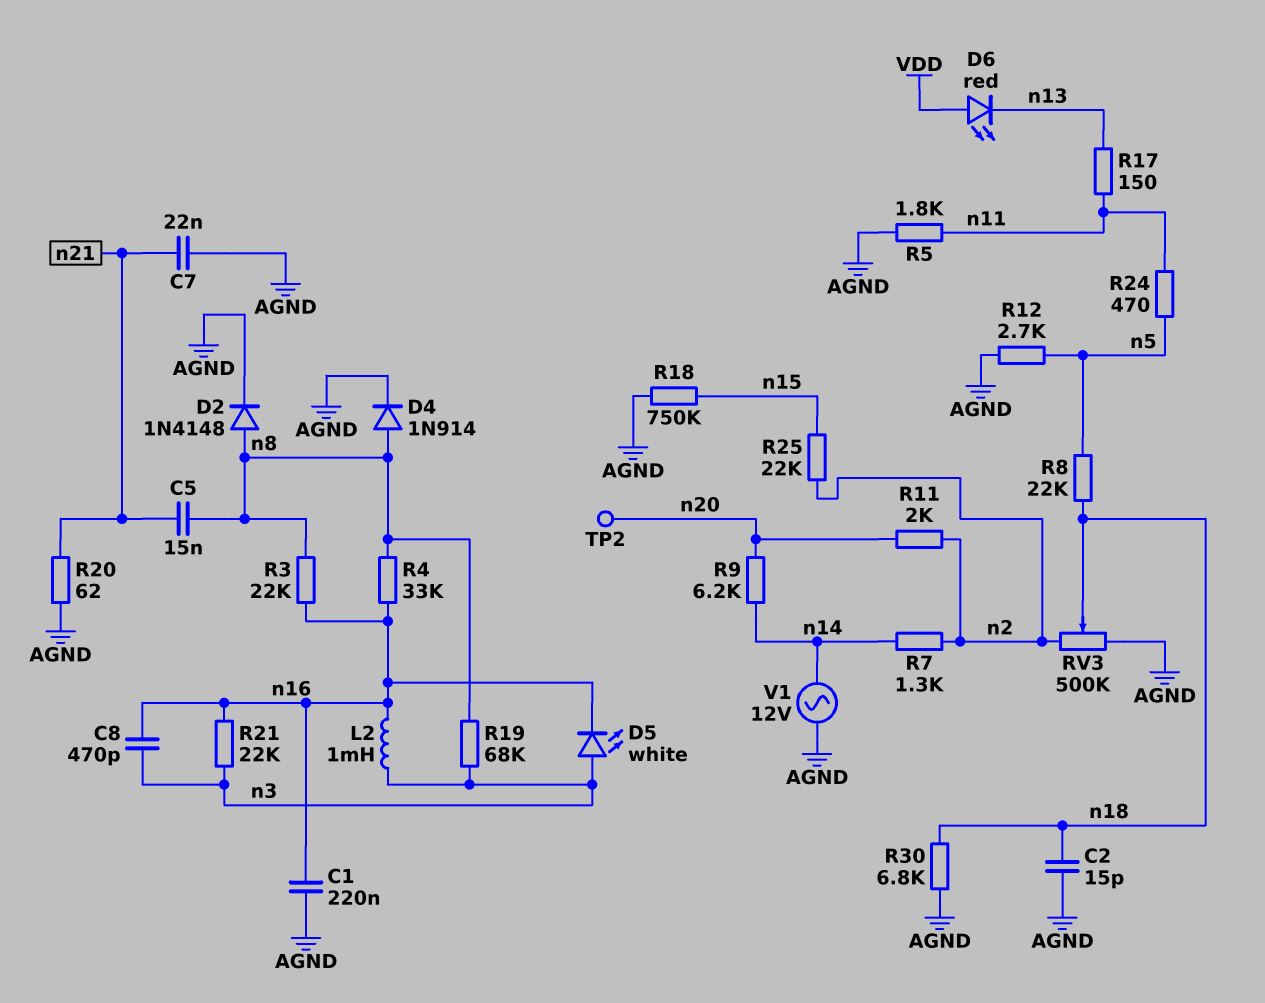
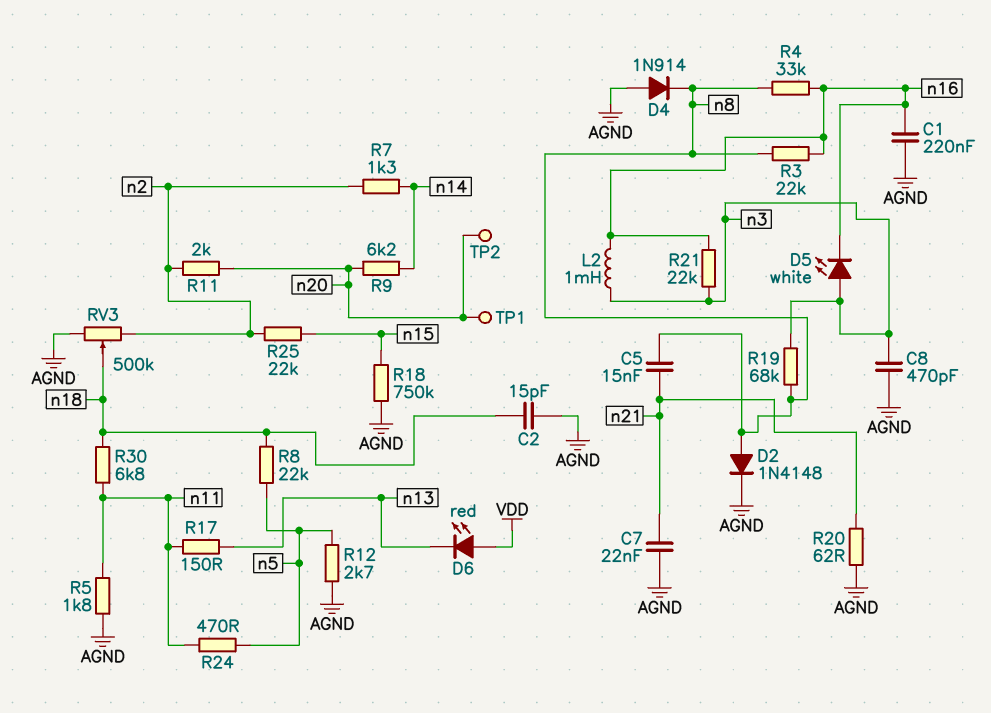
C8: 470pF (n3, n16) -> 470pF (AGND, n3)
D4: diode 1N914 (A n8, K AGND) -> diode 1N914 (A AGND, K n8)
R30: 6.8k (AGND, n18) -> 6.8k (n11, n18)
TP1: none -> test point (n20)
V1: AC 12V (AGND, n14) -> none

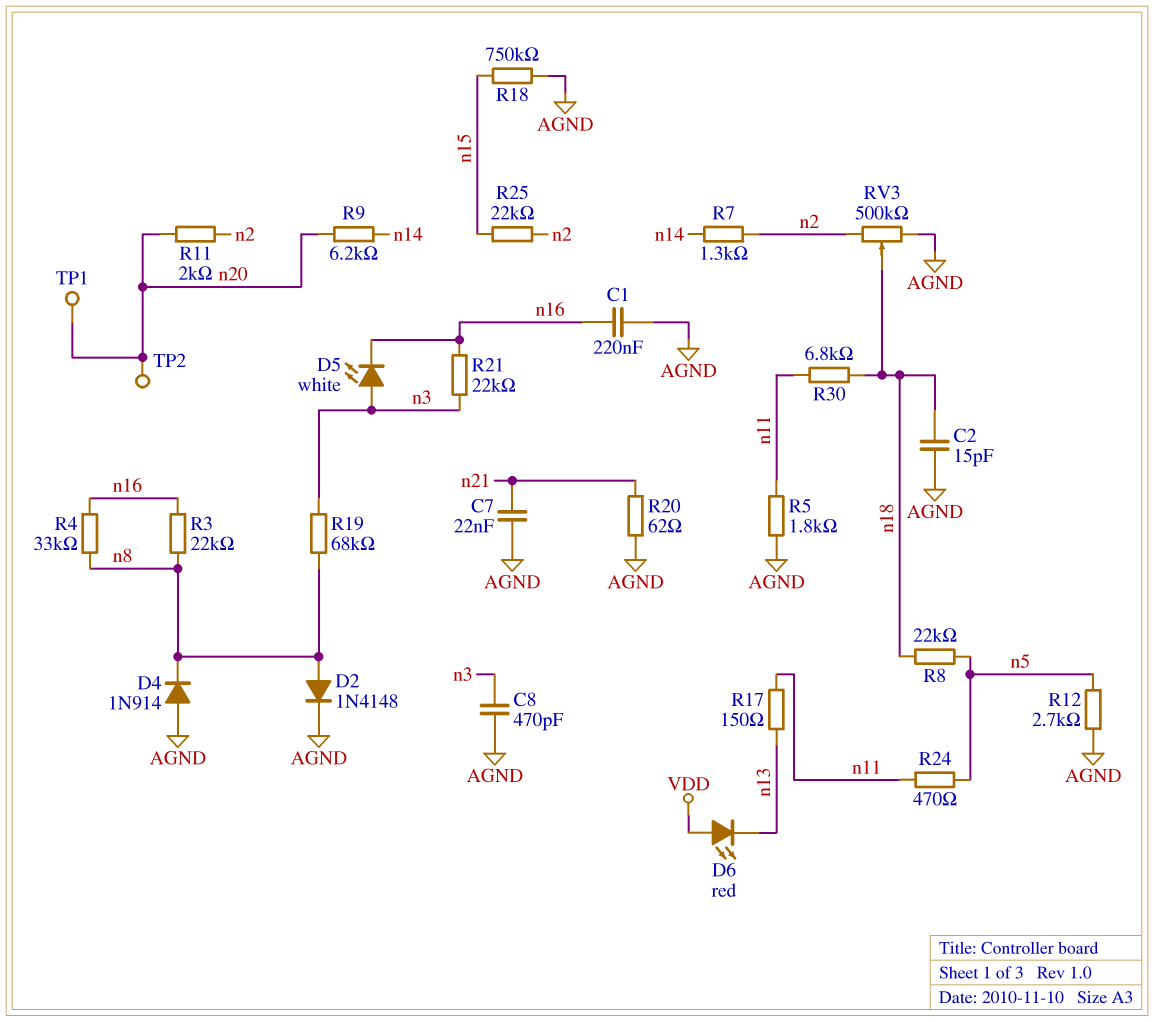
C5: 15nF (n8, n21) -> none
L2: 1mH (n3, n16) -> none

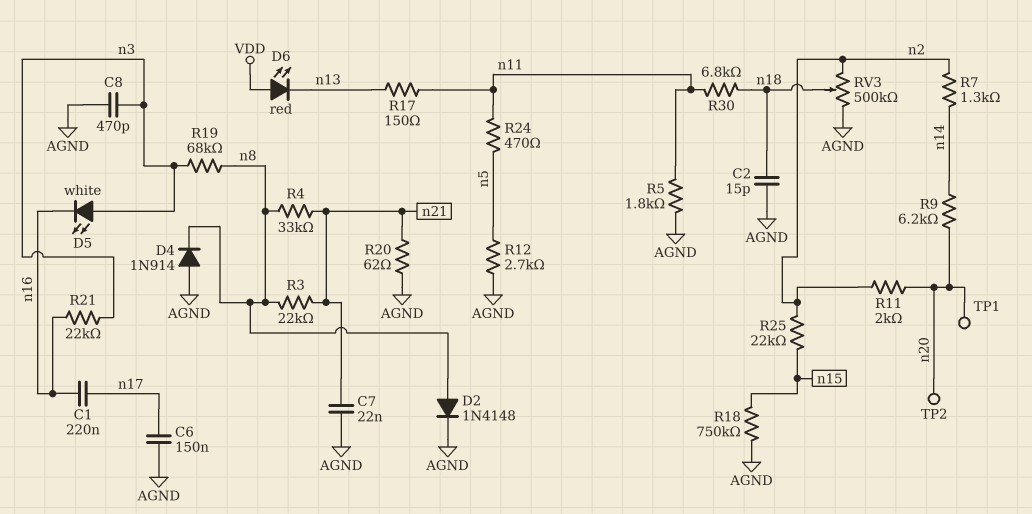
C1: 220nF (AGND, n16) -> 220nF (n16, n17)
C6: none -> 150nF (AGND, n17)
R3: 22k (n8, n16) -> 22k (n8, n21)
R4: 33k (n8, n16) -> 33k (n8, n21)
R8: 22k (n5, n18) -> none

